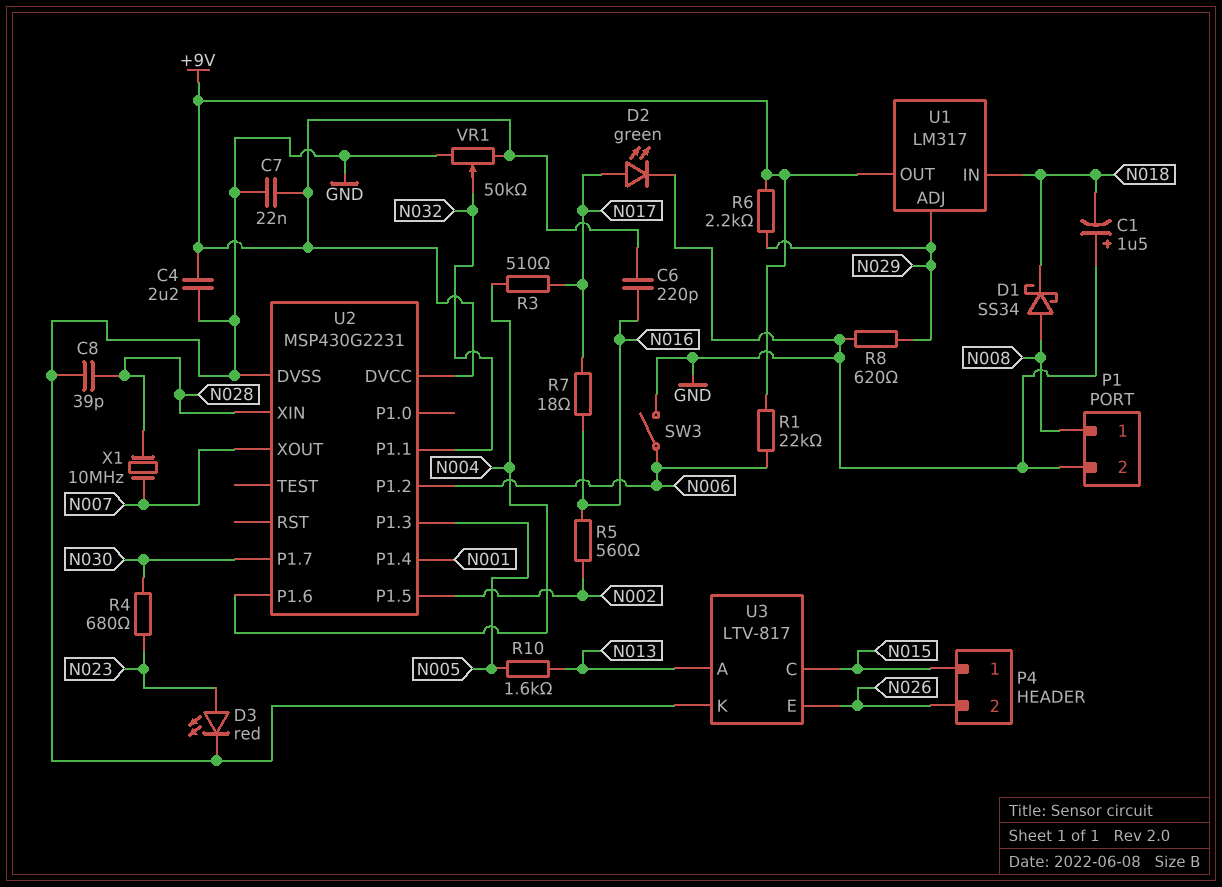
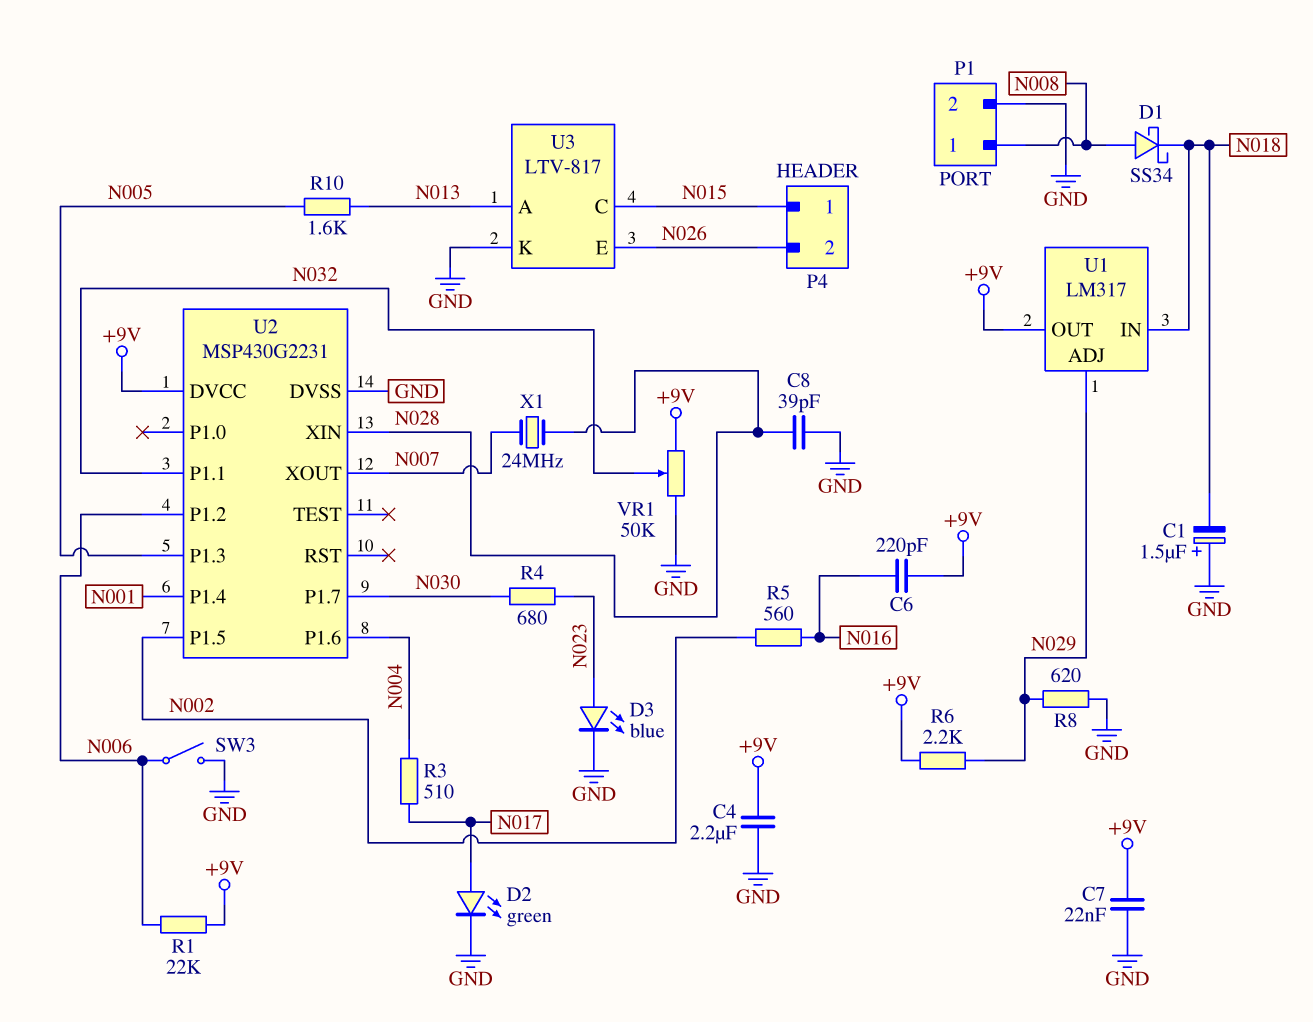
D3: LED red (A N023, K GND) -> LED blue (A N023, K GND)
R7: 18 (N016, N017) -> none
X1: 10MHz (N007, N028) -> 24MHz (N007, N028)

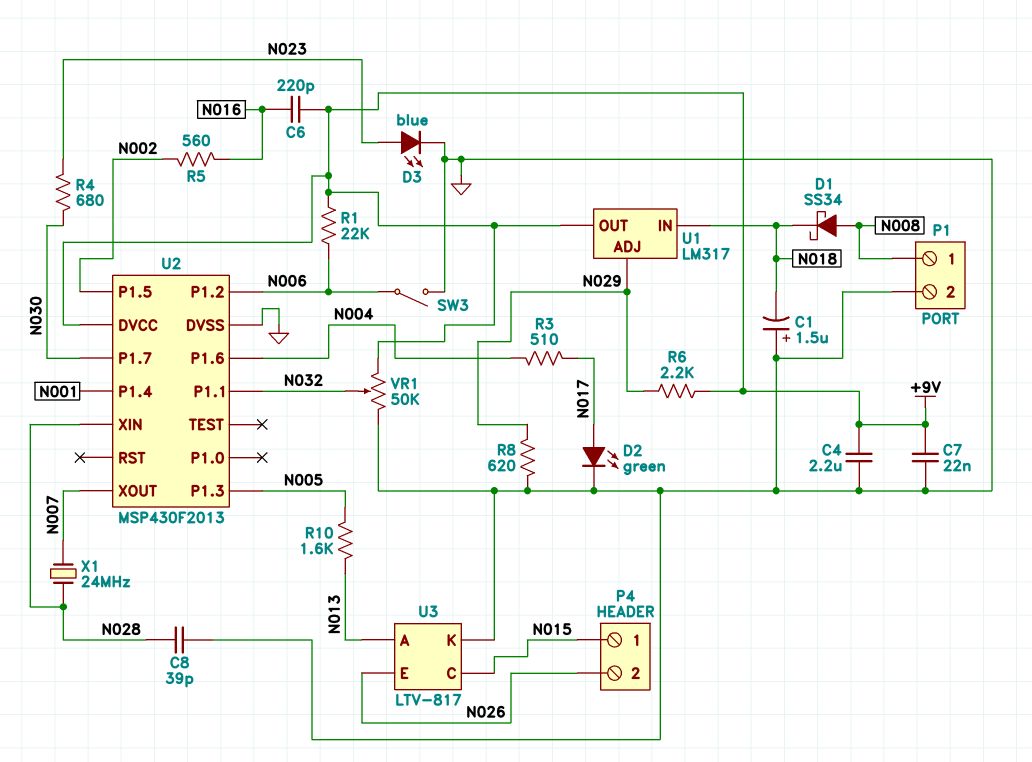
U2: MSP430G2231 -> MSP430F2013

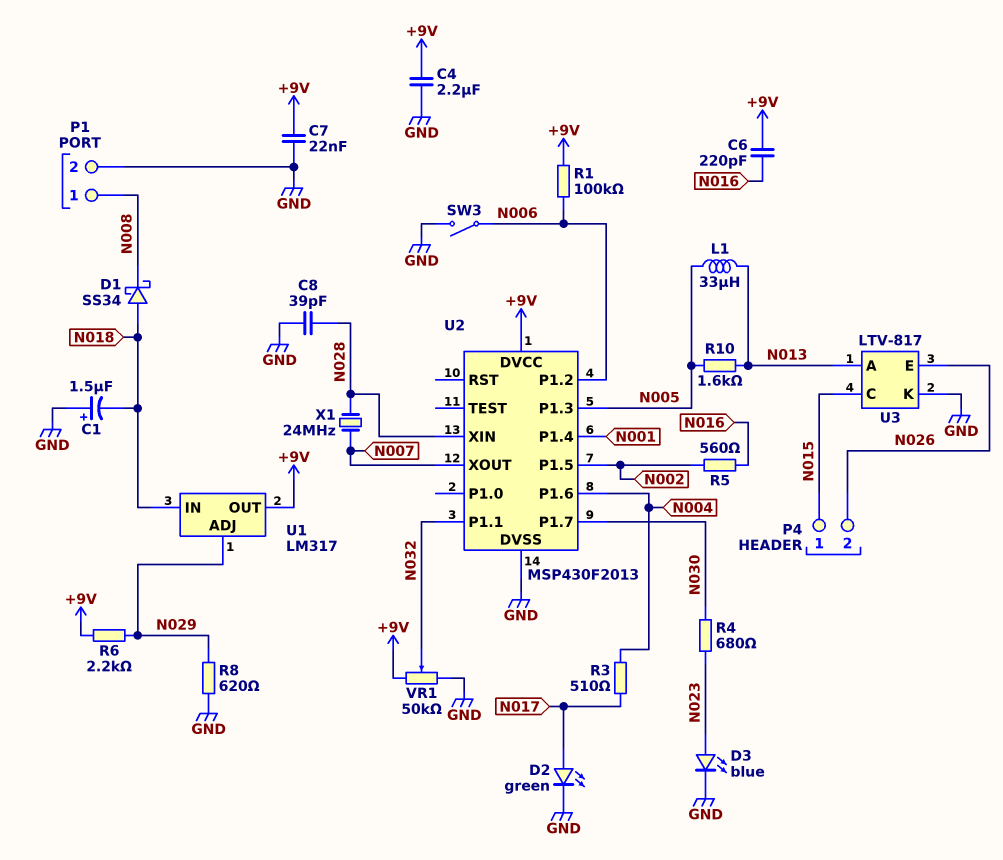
D1: schottky SS34 (A N008, K N018) -> schottky SS34 (A N018, K N008)
L1: none -> 33uH (N005, N013)
R1: 22k (+9V, N006) -> 100k (+9V, N006)

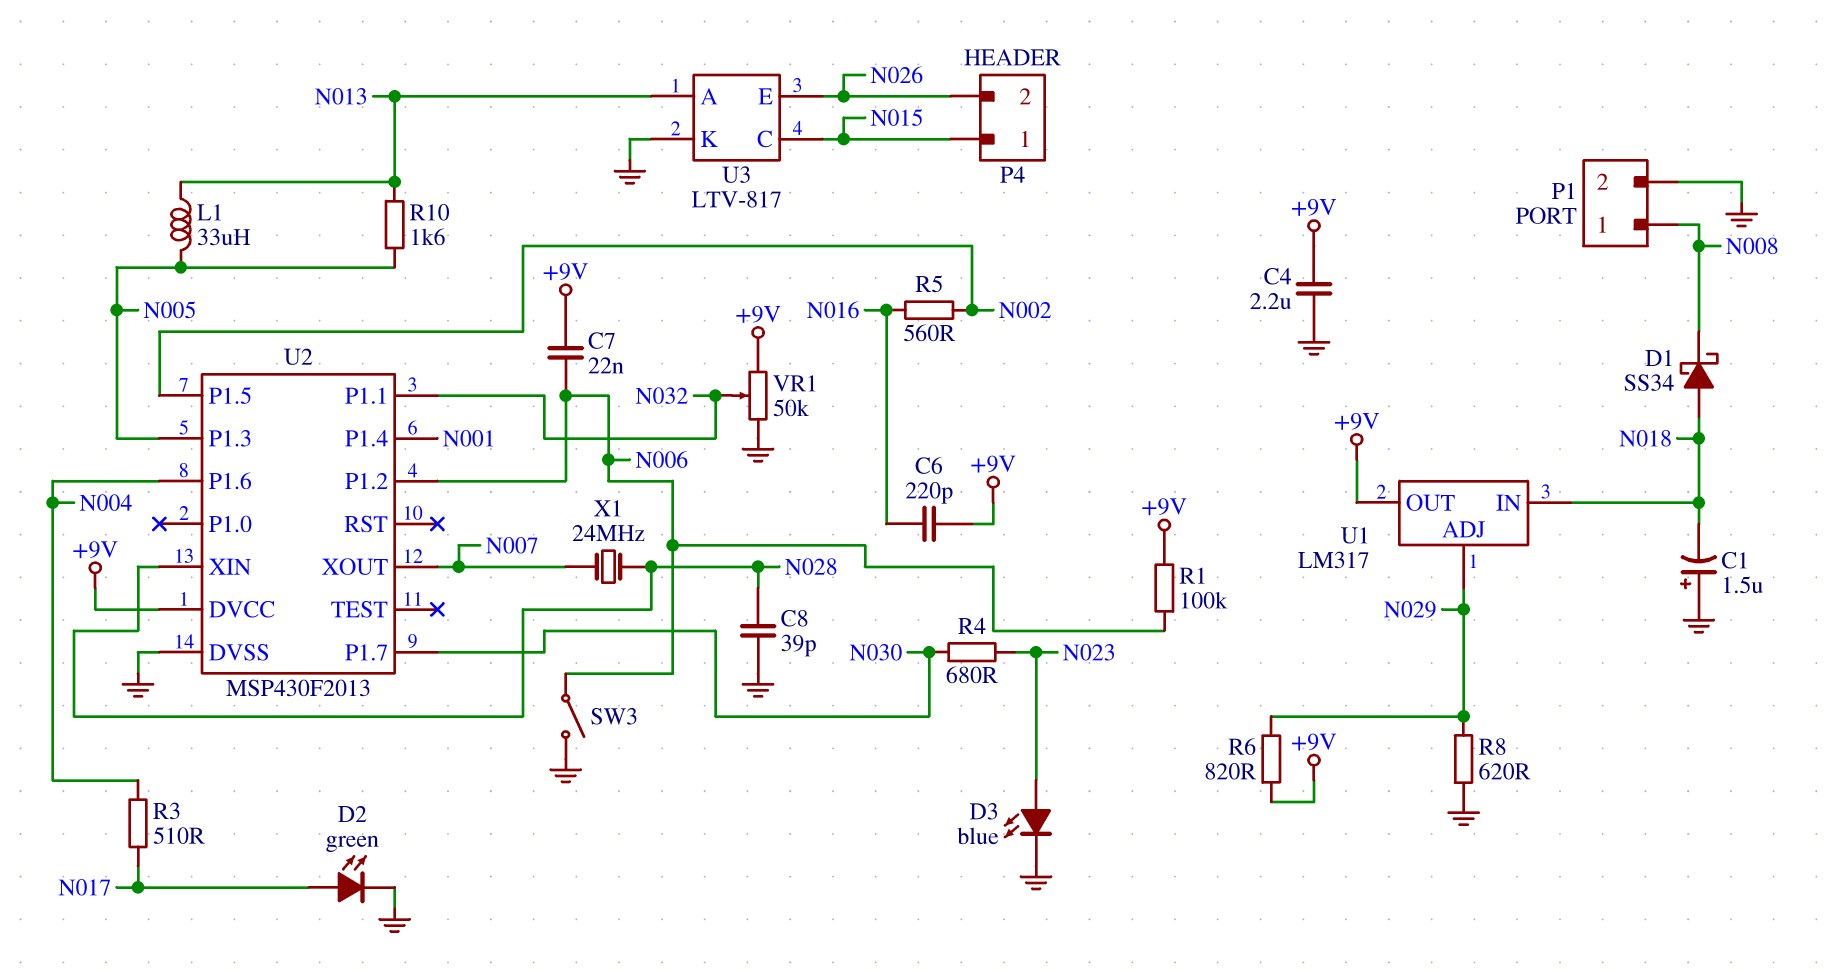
C7: 22nF (+9V, GND) -> 22nF (+9V, N006)
R6: 2.2k (+9V, N029) -> 820 (+9V, N029)

